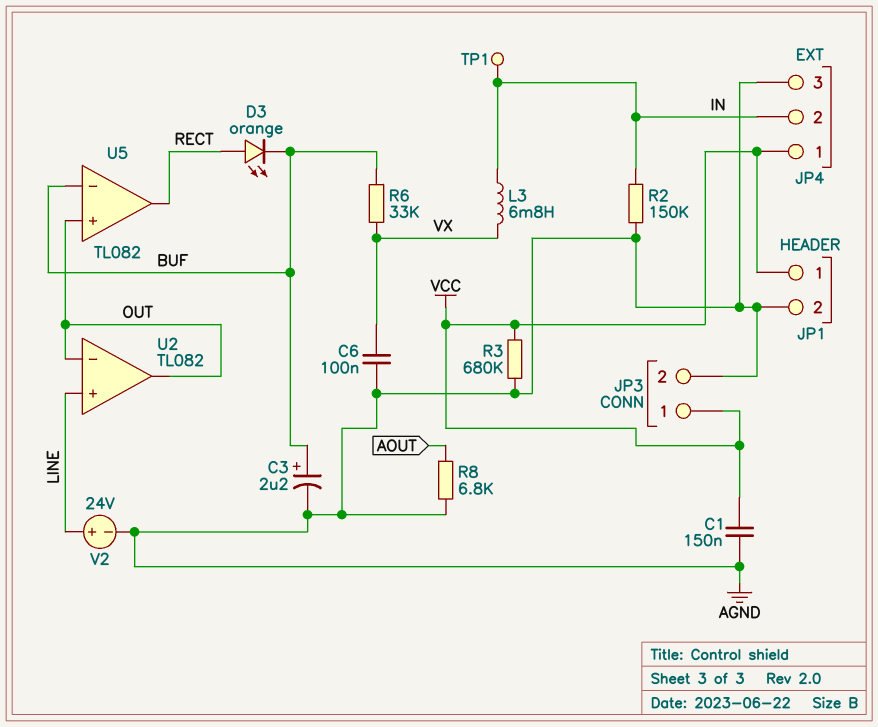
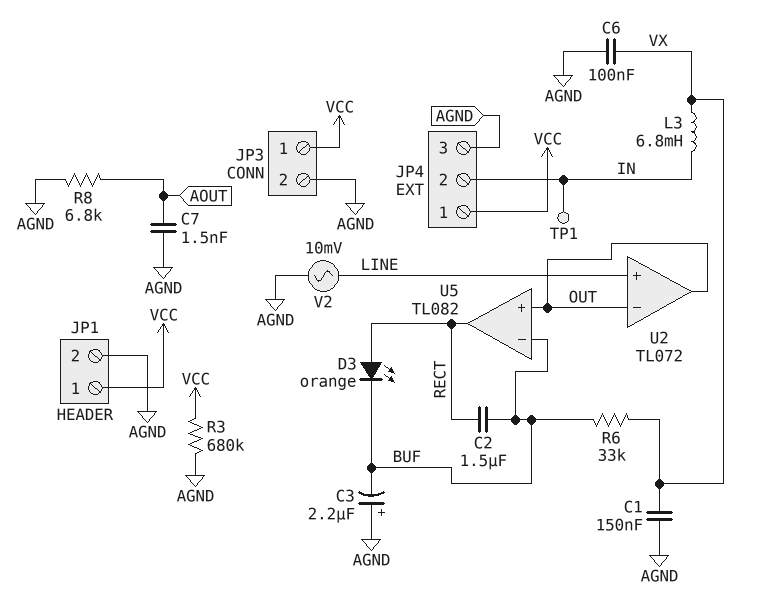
C1: 150nF (AGND, VCC) -> 150nF (AGND, VX)
C2: none -> 1.5uF (BUF, RECT)
C3: 2.2uF (plus BUF, minus AGND) -> 2.2uF (plus AGND, minus BUF)
C7: none -> 1.5nF (AGND, AOUT)
R2: 150k (AGND, IN) -> none
U2: TL082 -> TL072
V2: 24V (plus LINE, minus AGND) -> AC 10mV (AGND, LINE)

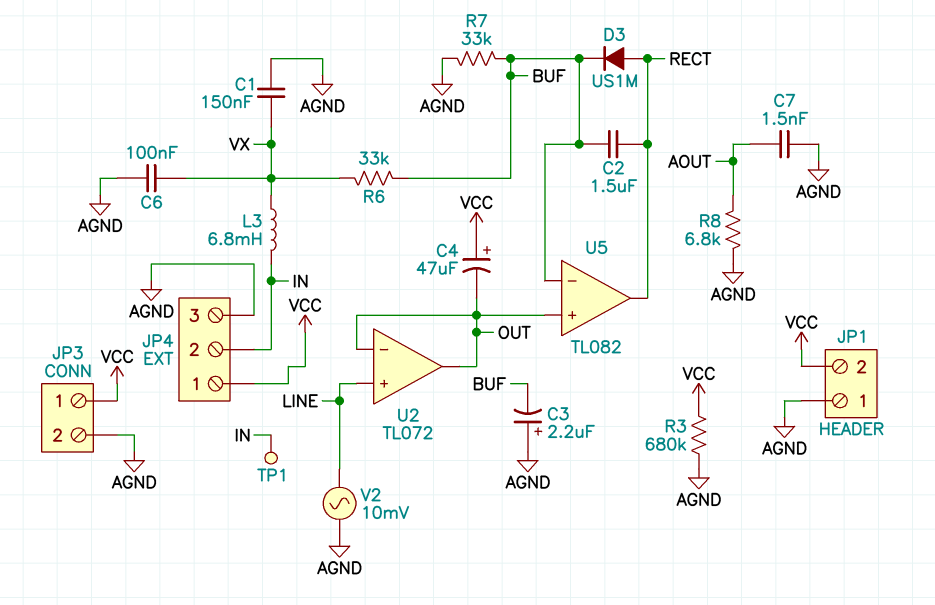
C4: none -> 47uF (plus VCC, minus OUT)
D3: LED orange (A RECT, K BUF) -> diode US1M (A RECT, K BUF)
JP1 pin 1: VCC -> AGND
JP1 pin 2: AGND -> VCC
R7: none -> 33k (AGND, BUF)

